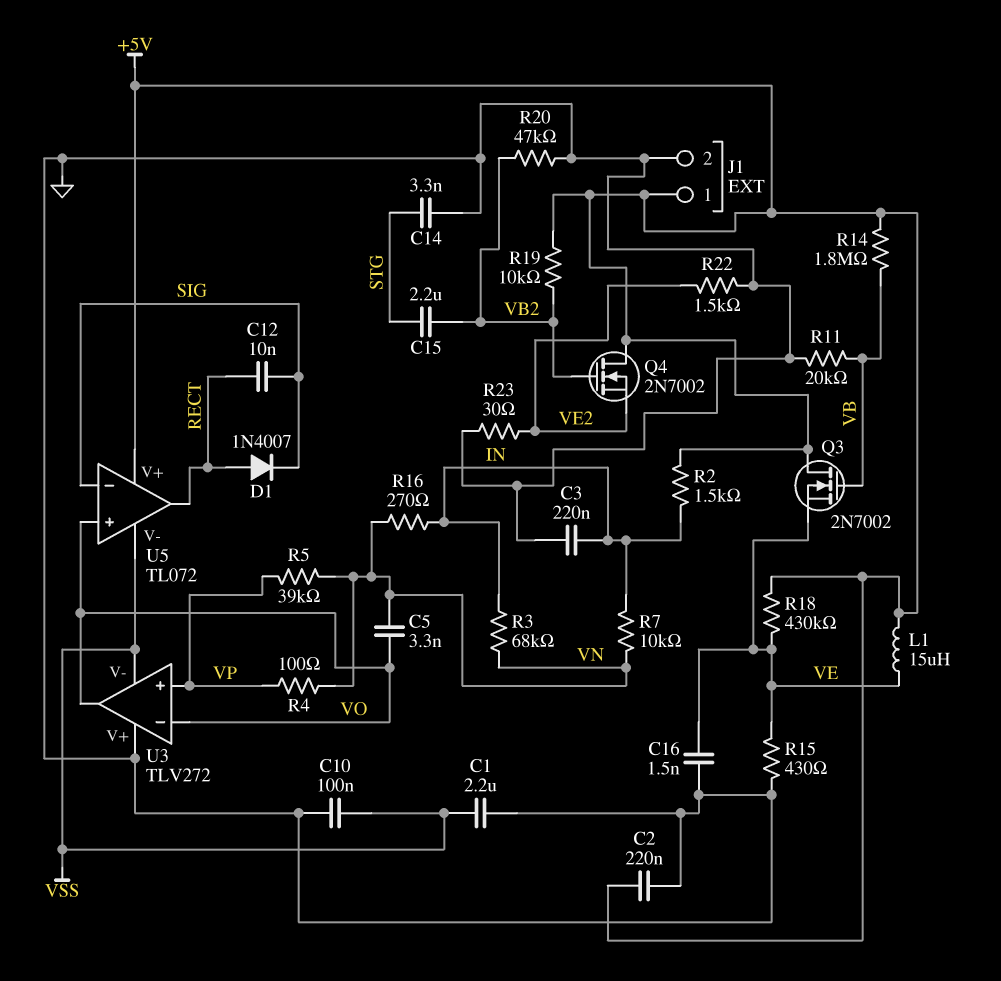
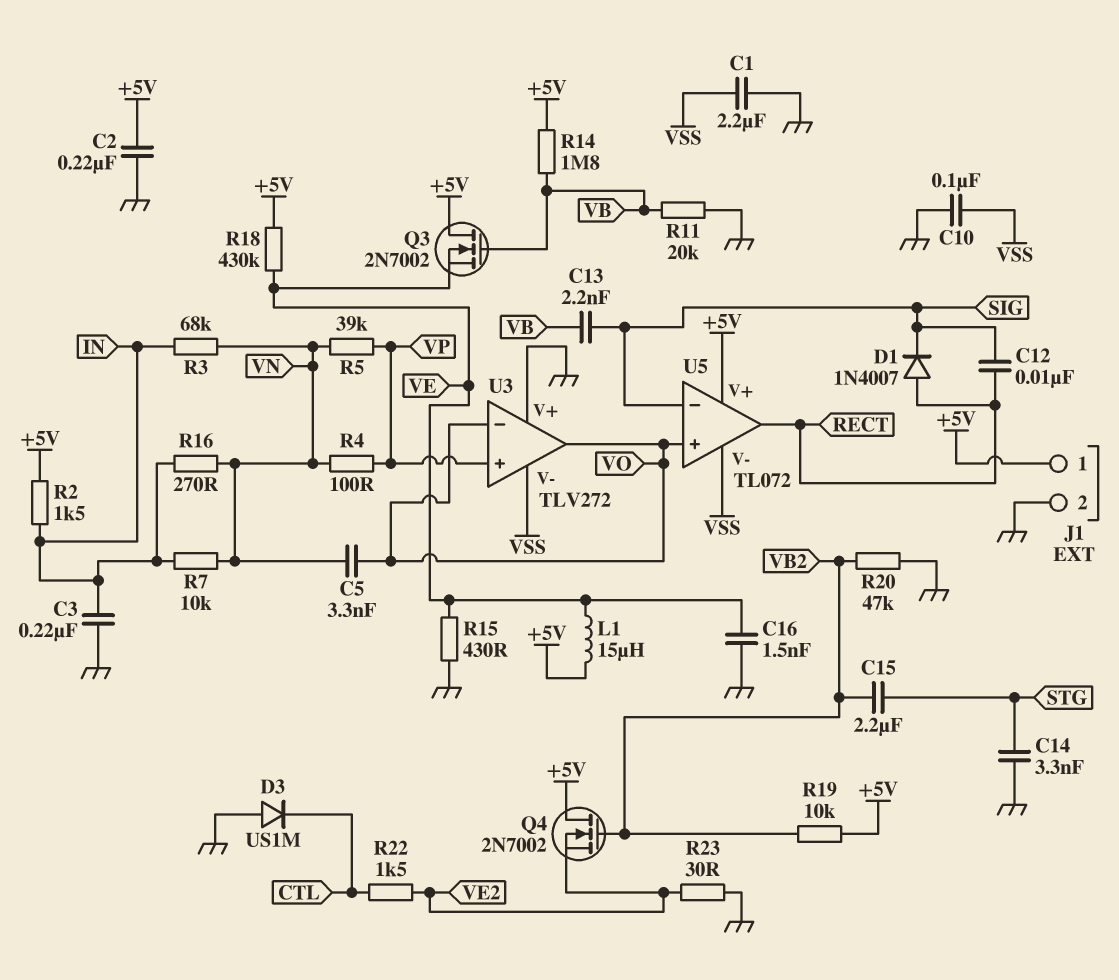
C13: none -> 2.2nF (SIG, VB)
D3: none -> diode US1M (A GND, K CTL)
R22: 1.5k (GND, VE2) -> 1.5k (CTL, VE2)

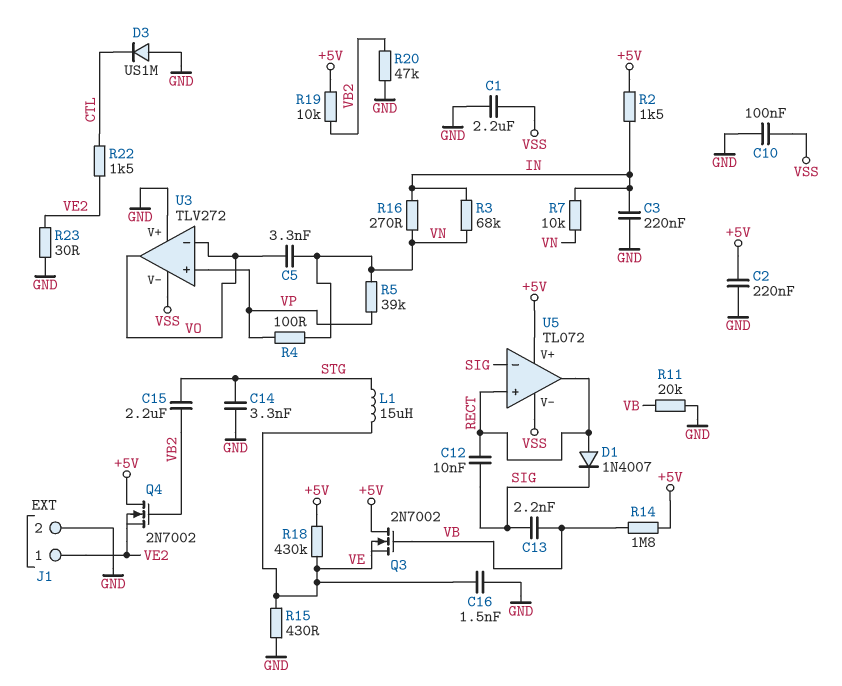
J1 pin 1: +5V -> VE2
L1: 15uH (+5V, VE) -> 15uH (STG, VE)
U5 pin in+: VO -> RECT

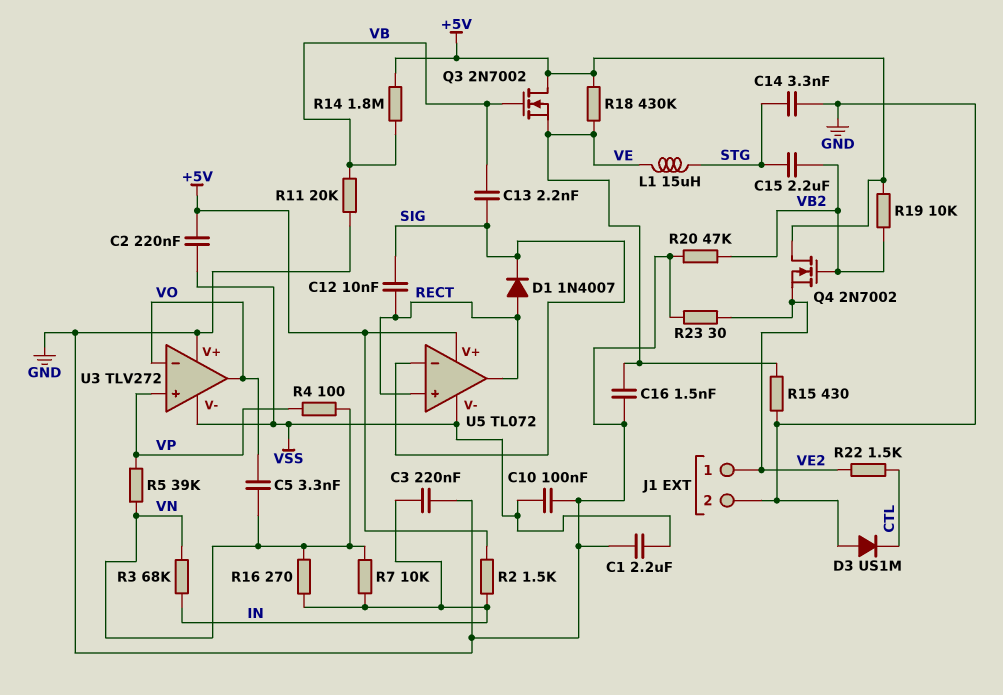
C2: 220nF (+5V, GND) -> 220nF (+5V, VSS)

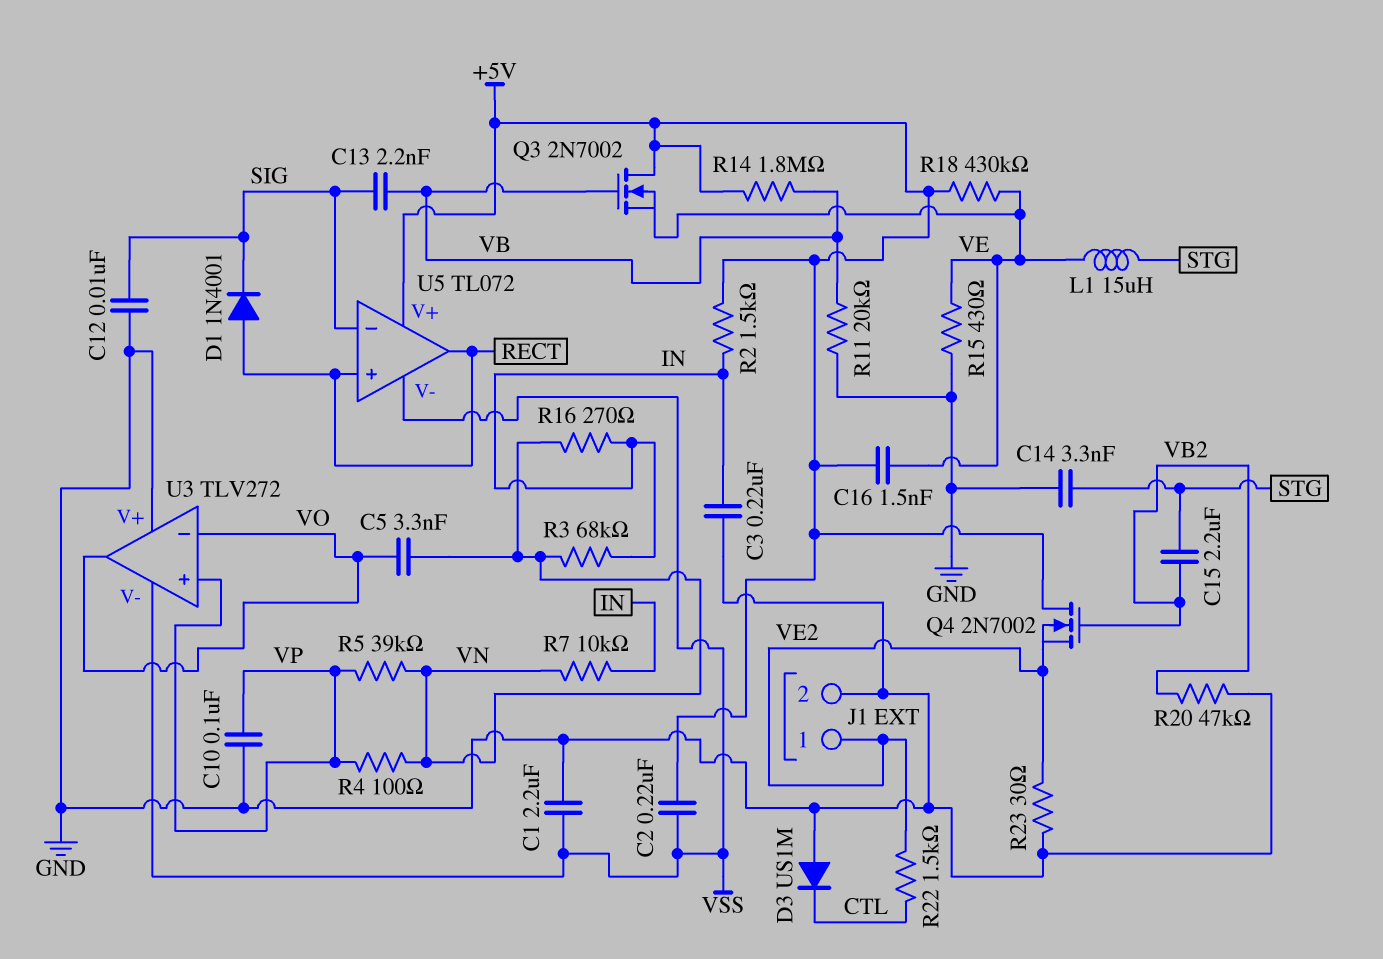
C10: 100nF (GND, VSS) -> 100nF (GND, VP)
C12: 10nF (RECT, SIG) -> 10nF (GND, SIG)
C16: 1.5nF (GND, VE) -> 1.5nF (+5V, VE)
D1: diode 1N4007 (A RECT, K SIG) -> diode 1N4001 (A RECT, K SIG)
R19: 10k (+5V, VB2) -> none

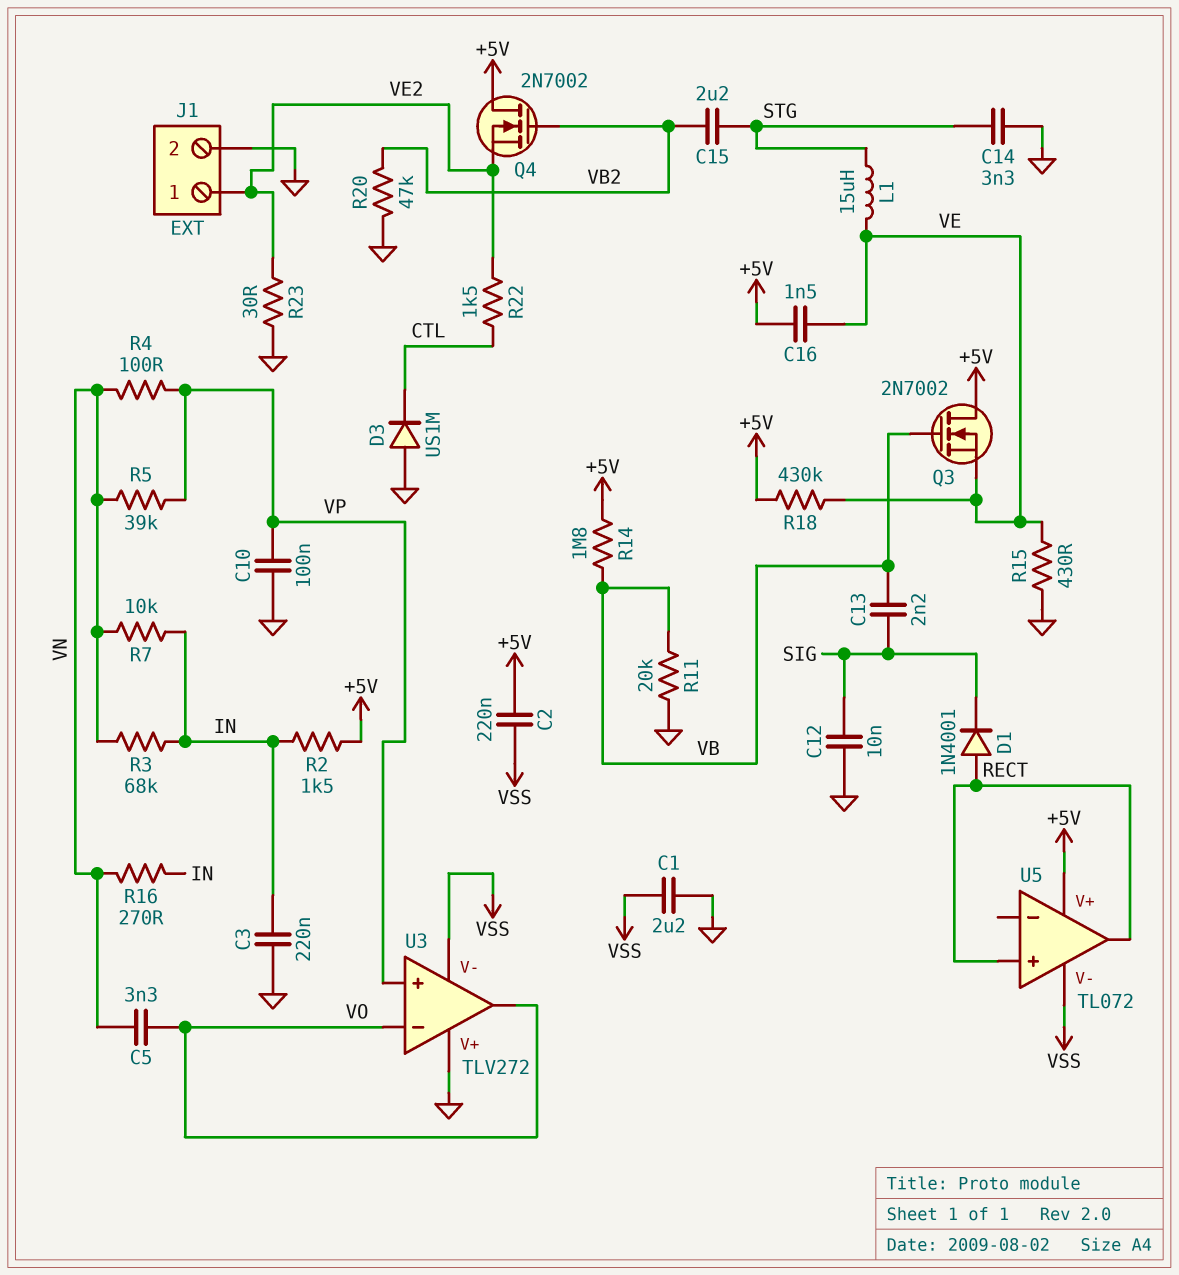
U5 pin in-: SIG -> none

